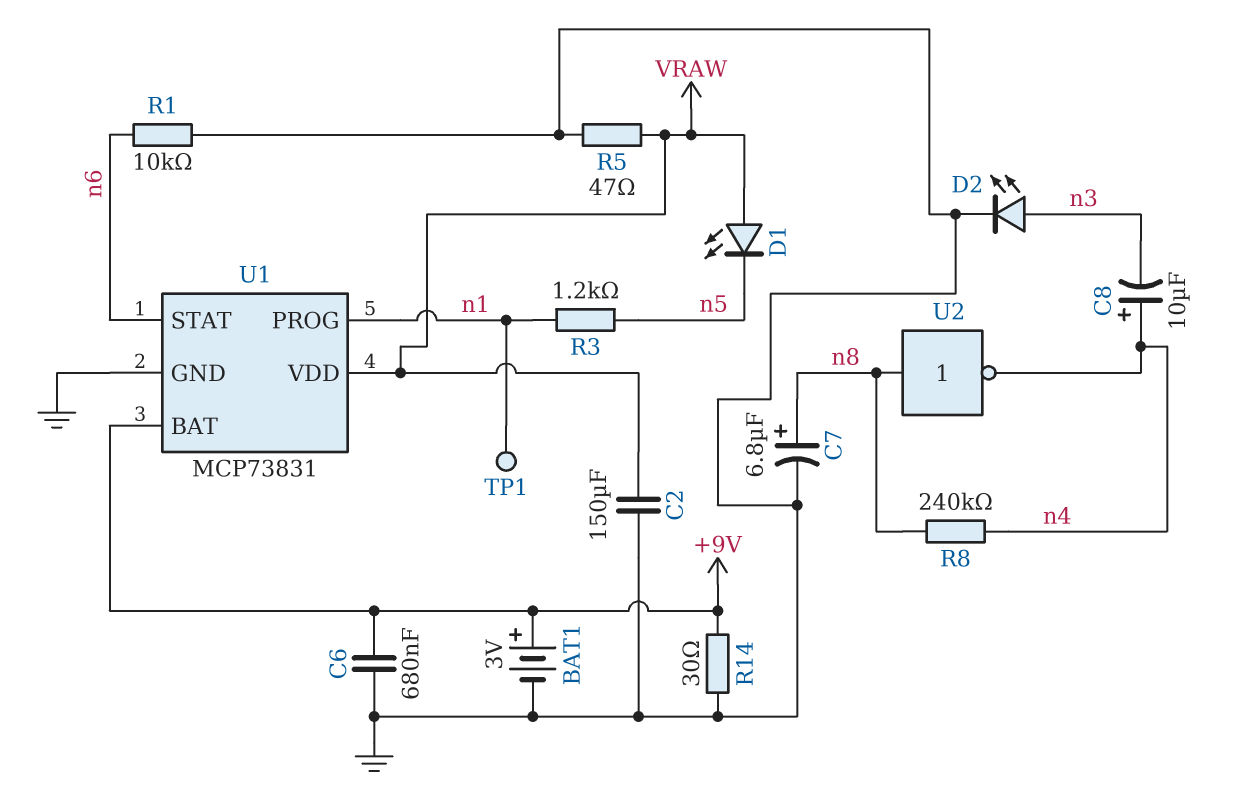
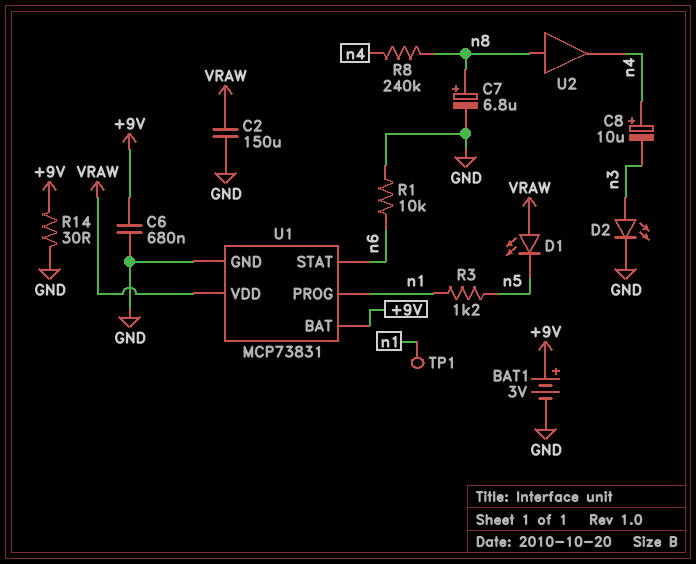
R5: 47 (GND, VRAW) -> none
U2: NOT (in n8, out n4) -> buffer (in n8, out n4)

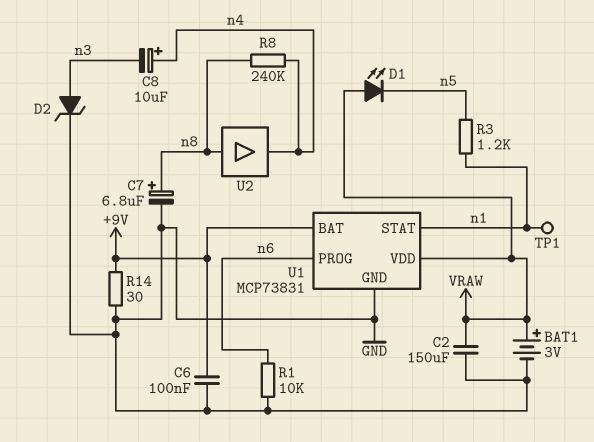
BAT1: 3V (plus +9V, minus GND) -> 3V (plus VRAW, minus GND)
C6: 680nF (+9V, GND) -> 100nF (+9V, GND)
D2: LED (A n3, K GND) -> zener (A n3, K GND)
U1 pin PROG: n1 -> n6
U1 pin STAT: n6 -> n1

